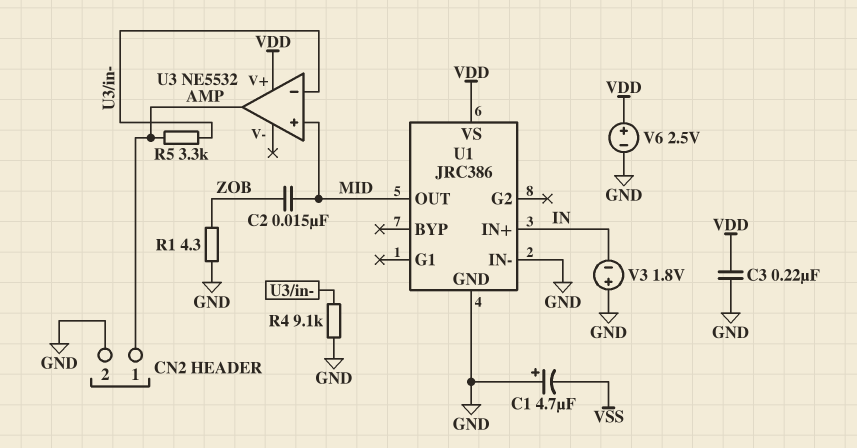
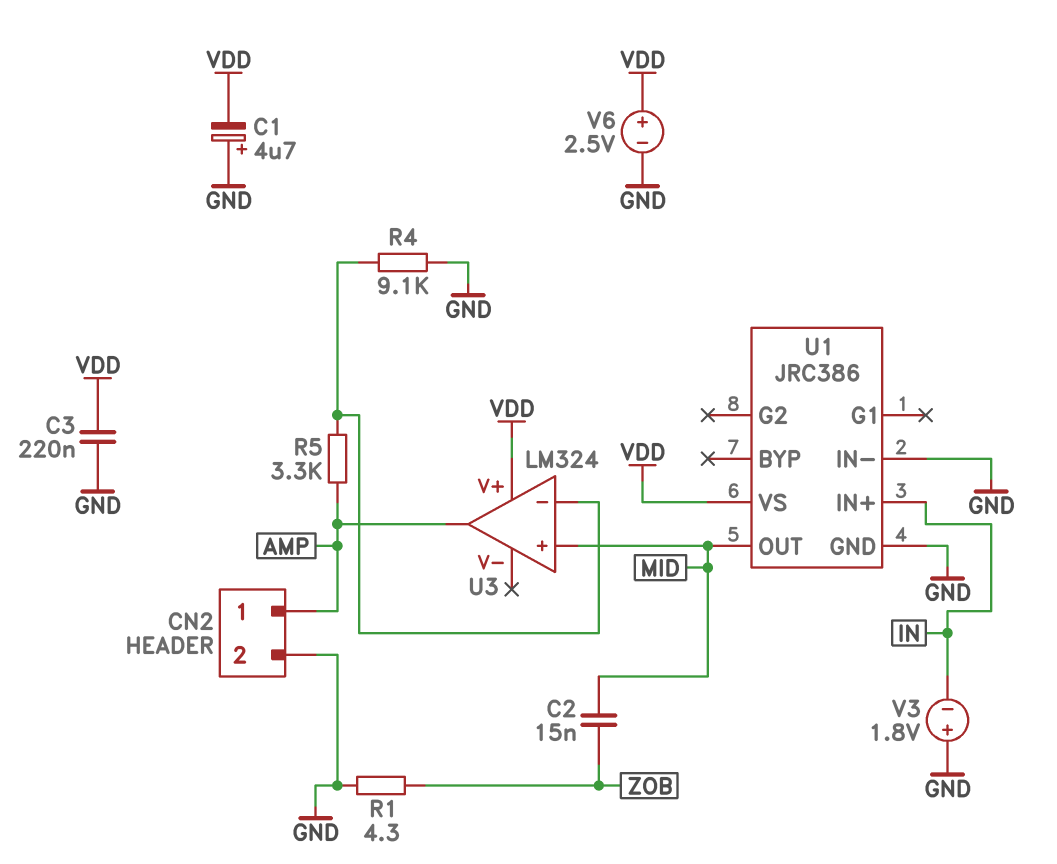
C1: 4.7uF (plus GND, minus VSS) -> 4.7uF (plus GND, minus VDD)
U3: NE5532 -> LM324

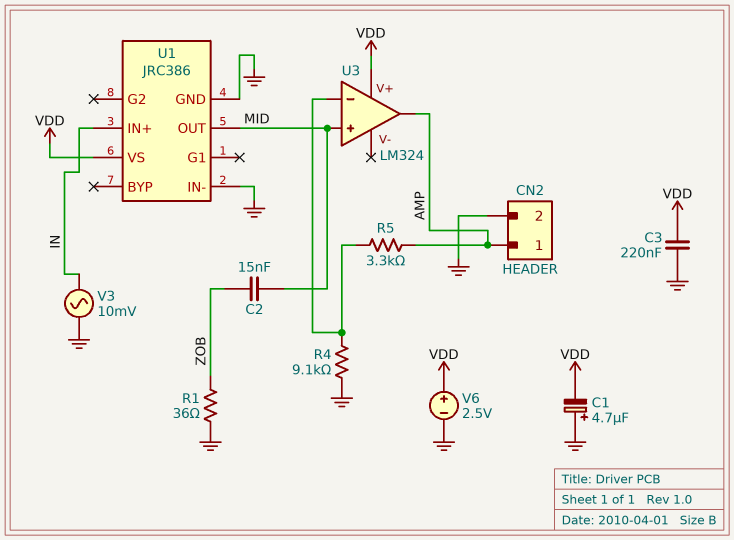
R1: 4.3 (GND, ZOB) -> 36 (GND, ZOB)
V3: 1.8V (plus GND, minus IN) -> AC 10mV (GND, IN)

